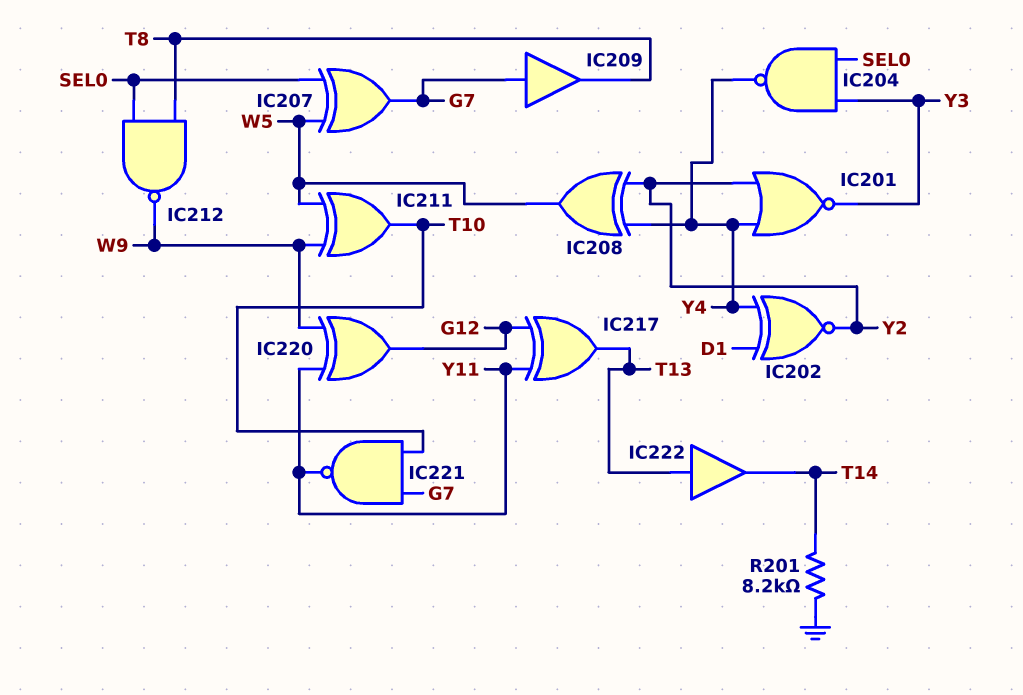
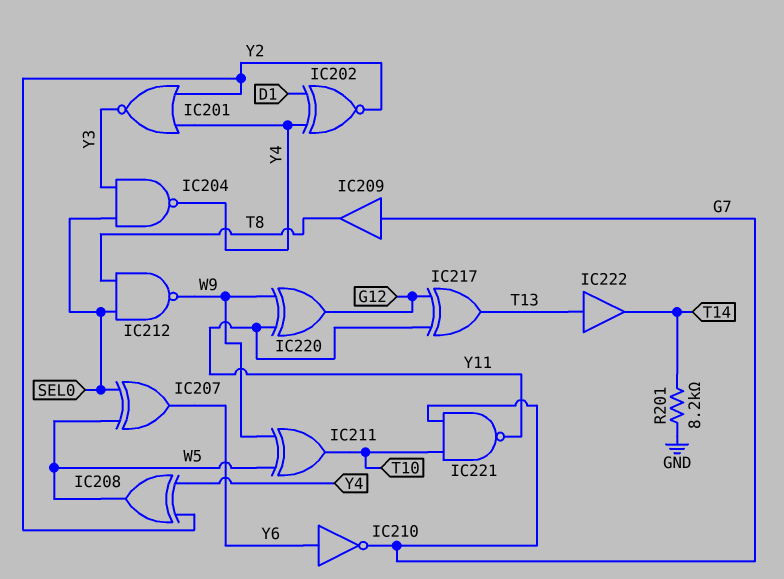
IC207: XOR (in SEL0, in W5, out G7) -> XOR (in SEL0, in W5, out Y6)
IC210: none -> NOT (in Y6, out G7)

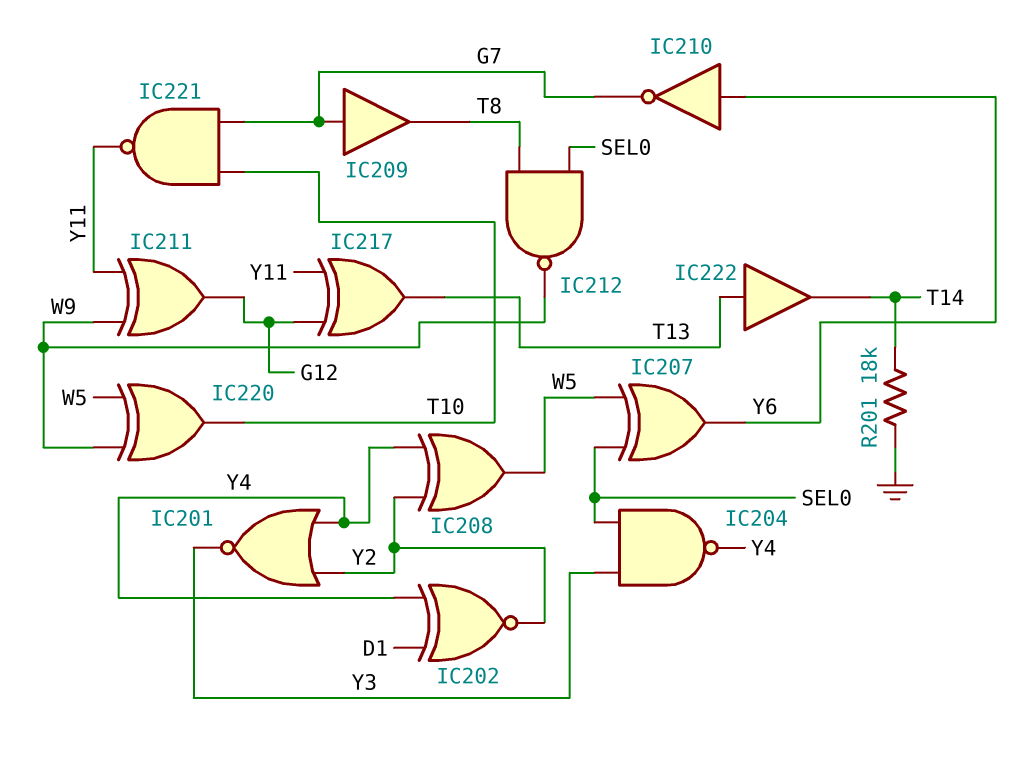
IC211: XOR (in W5, in W9, out T10) -> XOR (in W9, in Y11, out G12)
IC220: XOR (in W9, in Y11, out G12) -> XOR (in W5, in W9, out T10)
R201: 8.2k (GND, T14) -> 18k (GND, T14)

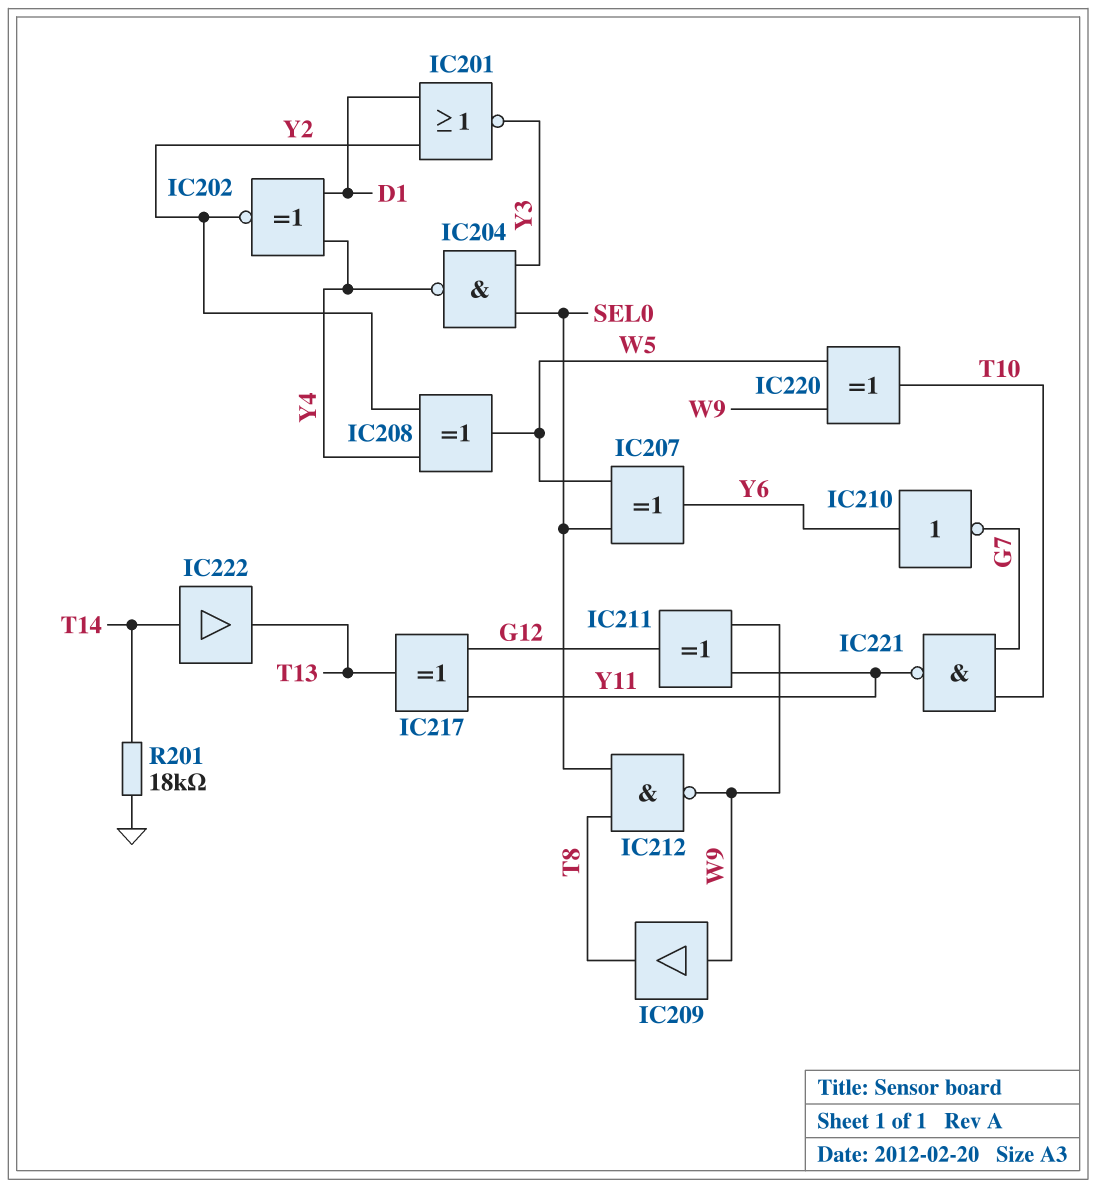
IC201: NOR (in Y2, in Y4, out Y3) -> NOR (in D1, in Y2, out Y3)
IC209: buffer (in G7, out T8) -> buffer (in W9, out T8)
IC222: buffer (in T13, out T14) -> buffer (in T14, out T13)

